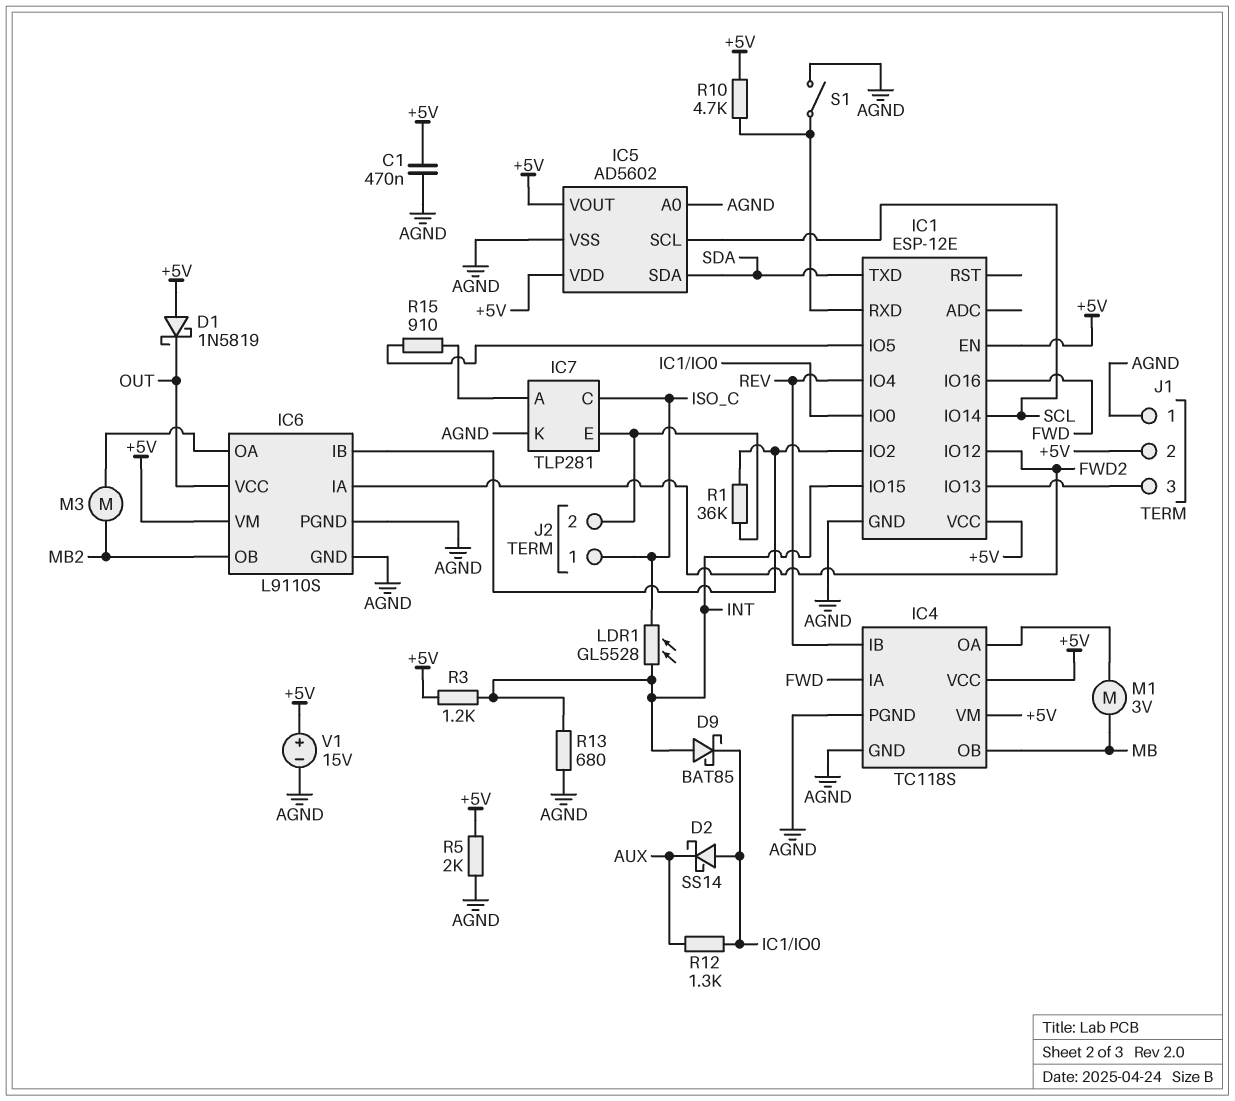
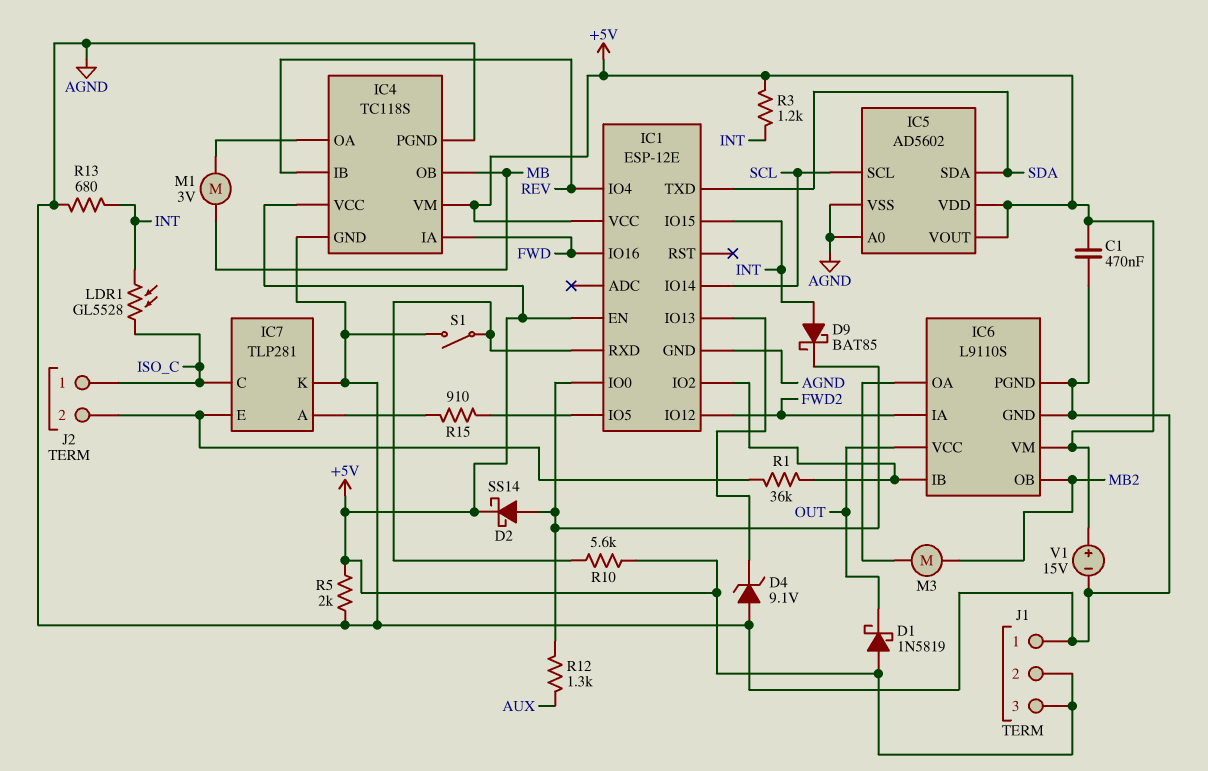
D2: schottky SS14 (A IC1/IO0, K AUX) -> schottky SS14 (A IC1/IO0, K +5V)
D4: none -> zener 9.1V (A AGND, K IC1/IO13)
J1 pin 3: IC1/IO13 -> +5V
R10: 4.7k (+5V, IC1/RXD) -> 5.6k (+5V, IC1/RXD)

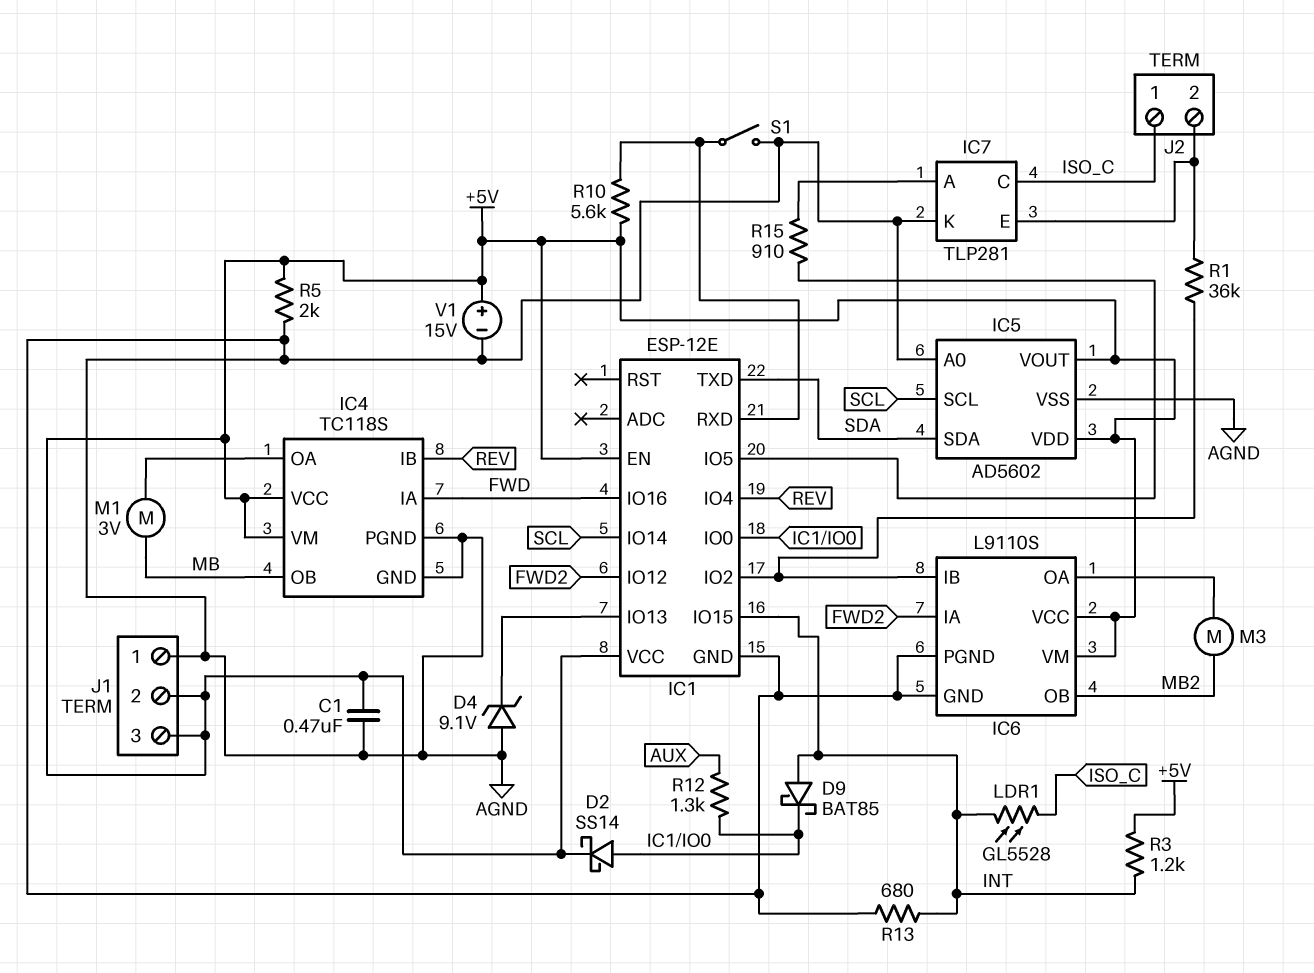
D1: schottky 1N5819 (A +5V, K OUT) -> none
IC6 pin VCC: OUT -> +5V

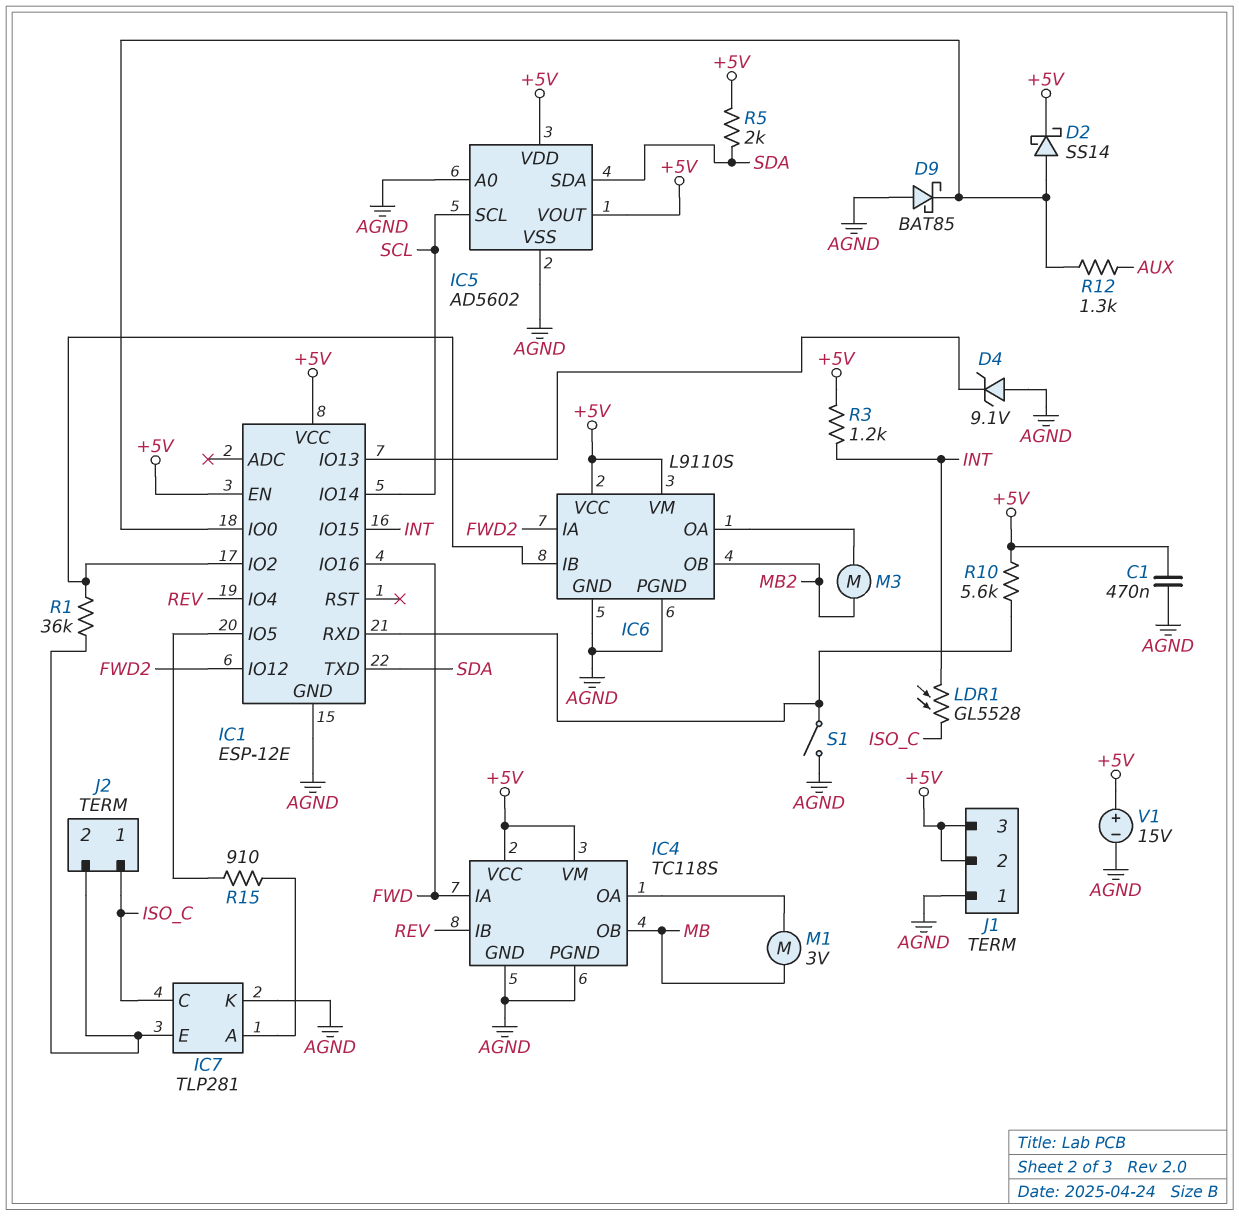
D9: schottky BAT85 (A INT, K IC1/IO0) -> schottky BAT85 (A AGND, K IC1/IO0)
R5: 2k (+5V, AGND) -> 2k (+5V, SDA)
R13: 680 (AGND, INT) -> none

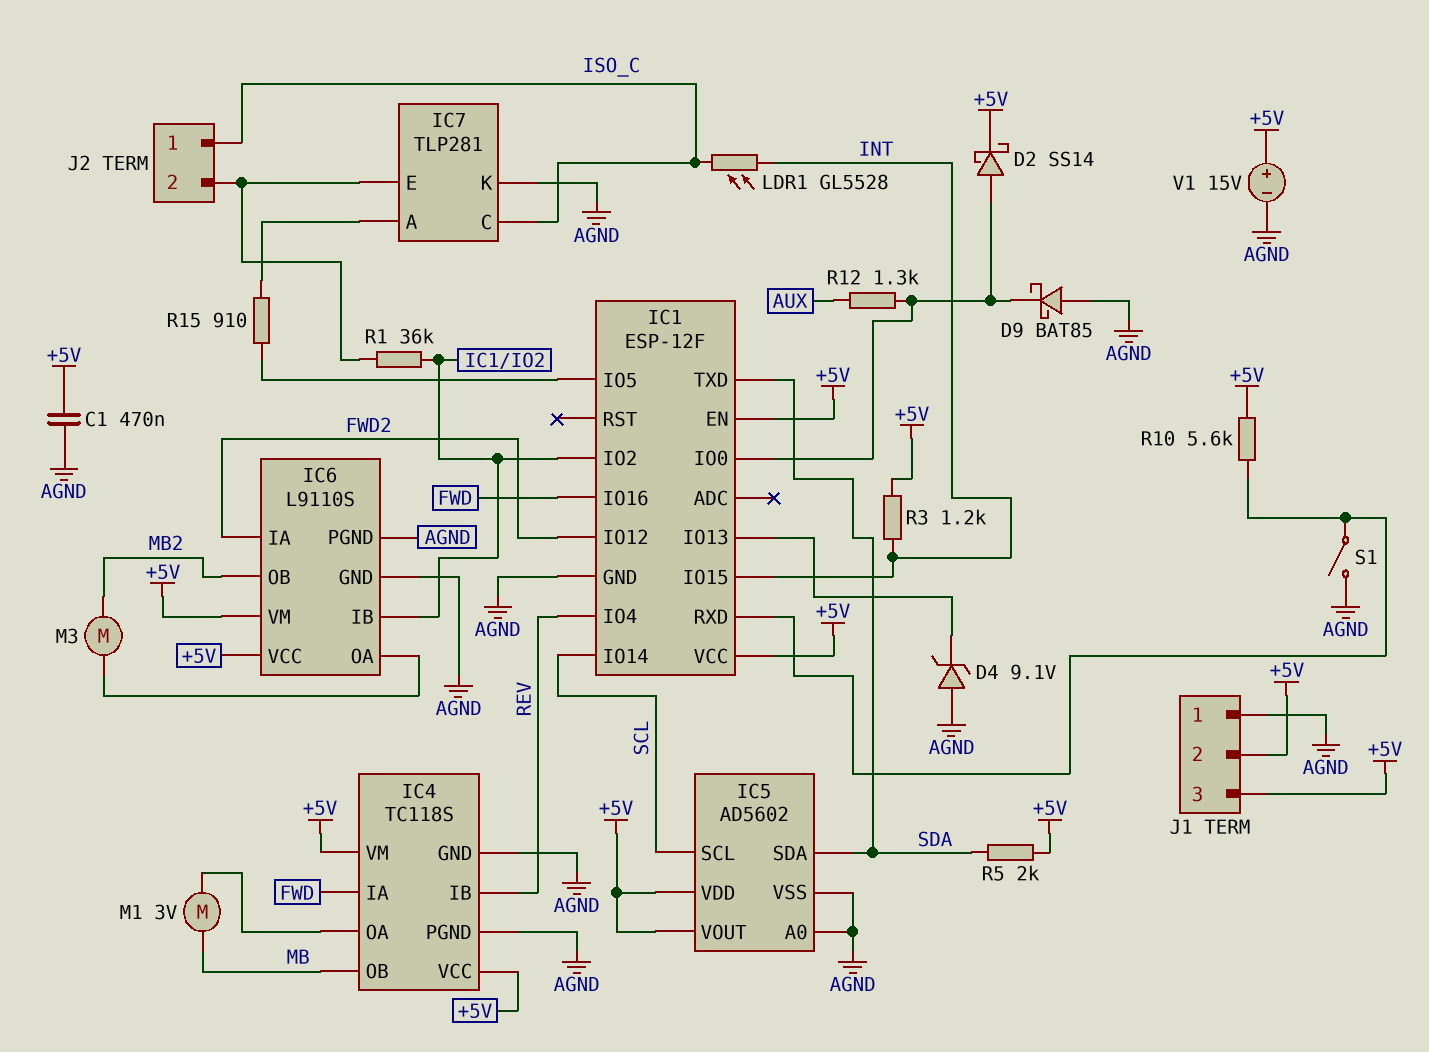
IC1: ESP-12E -> ESP-12F

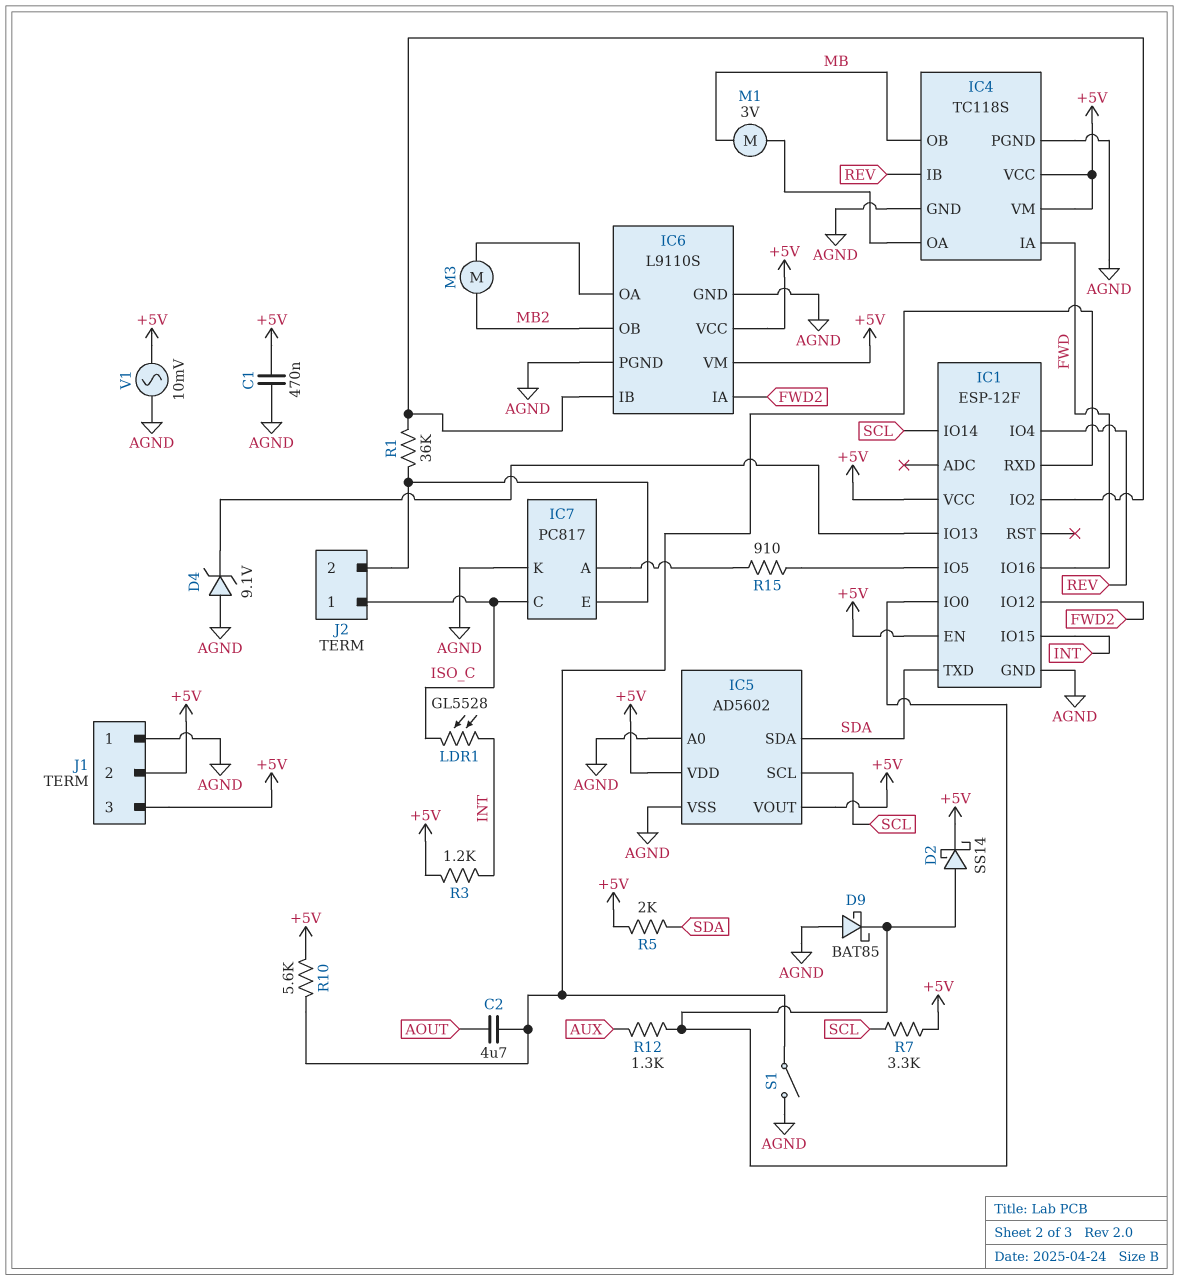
C2: none -> 4.7uF (AOUT, IC1/RXD)
IC7: TLP281 -> PC817
R7: none -> 3.3k (+5V, SCL)
V1: 15V (plus +5V, minus AGND) -> AC 10mV (+5V, AGND)

